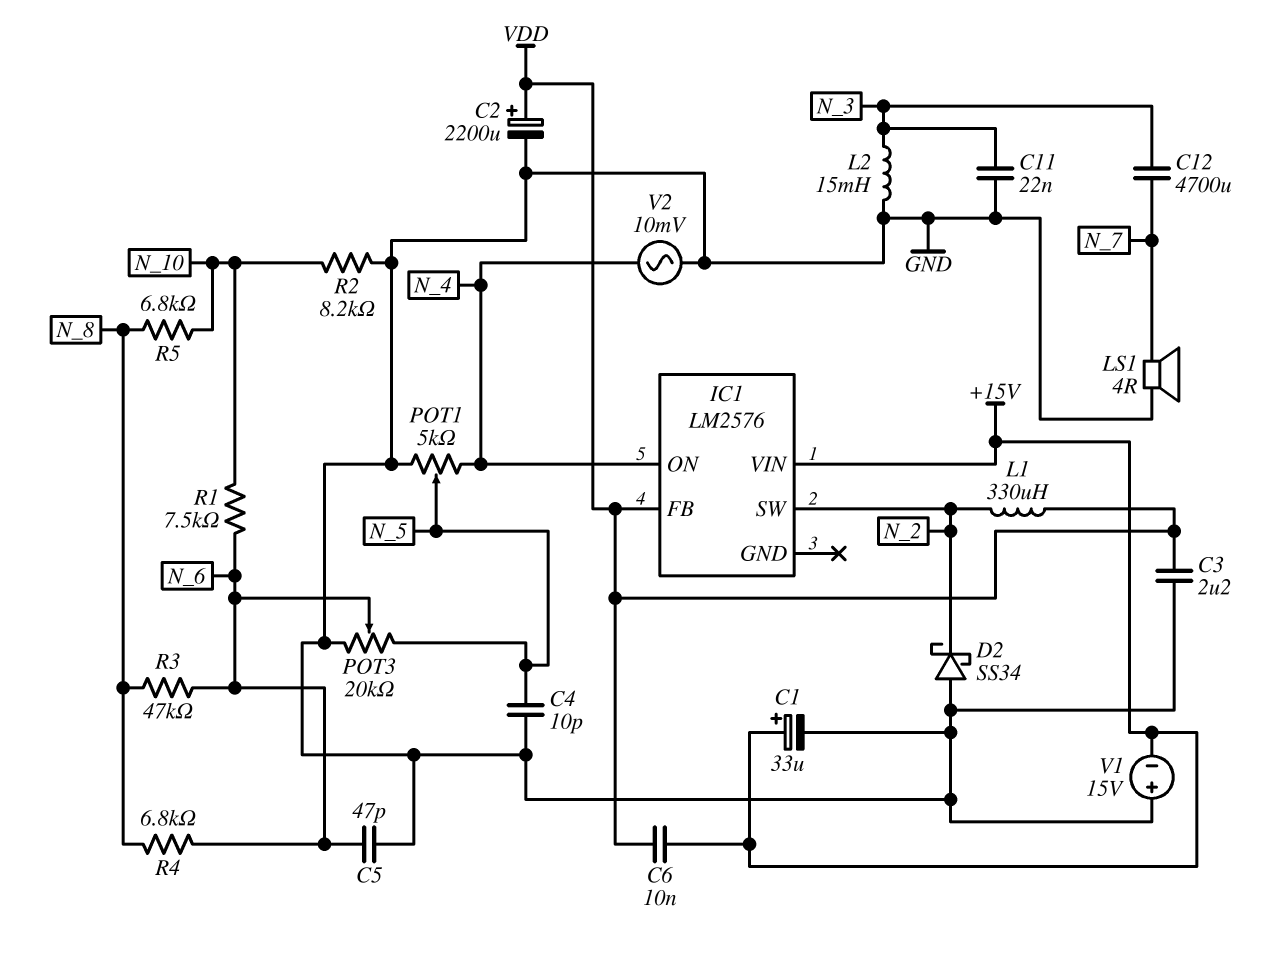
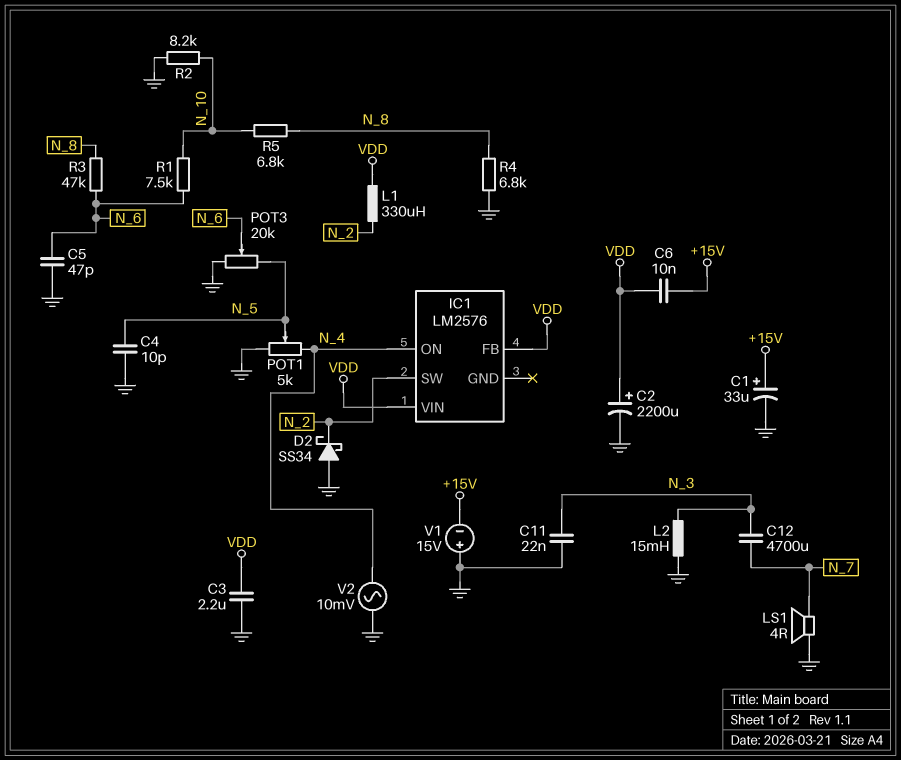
IC1 pin VIN: +15V -> VDD
R4: 6.8k (N_6, N_8) -> 6.8k (GND, N_8)

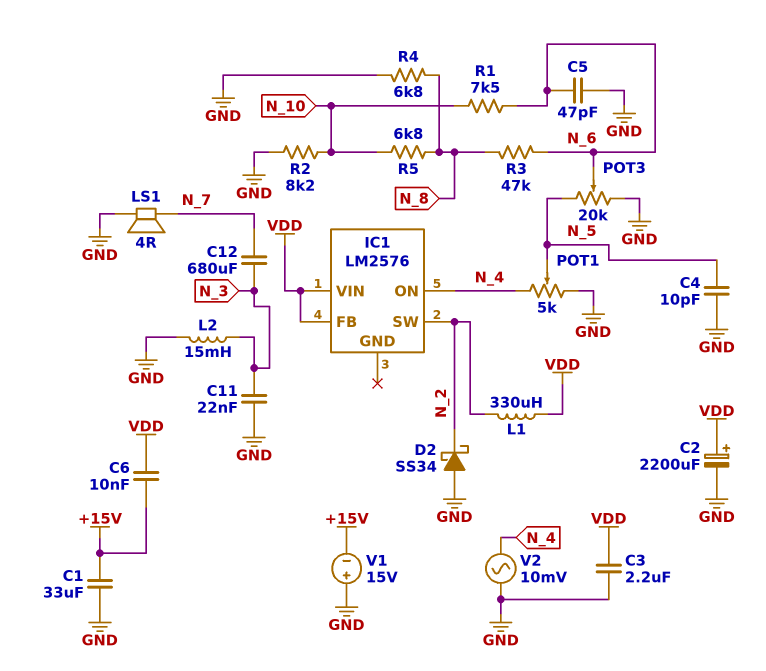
C1: 33uF (plus +15V, minus GND) -> 33uF (+15V, GND)
C12: 4700uF (N_3, N_7) -> 680uF (N_3, N_7)

